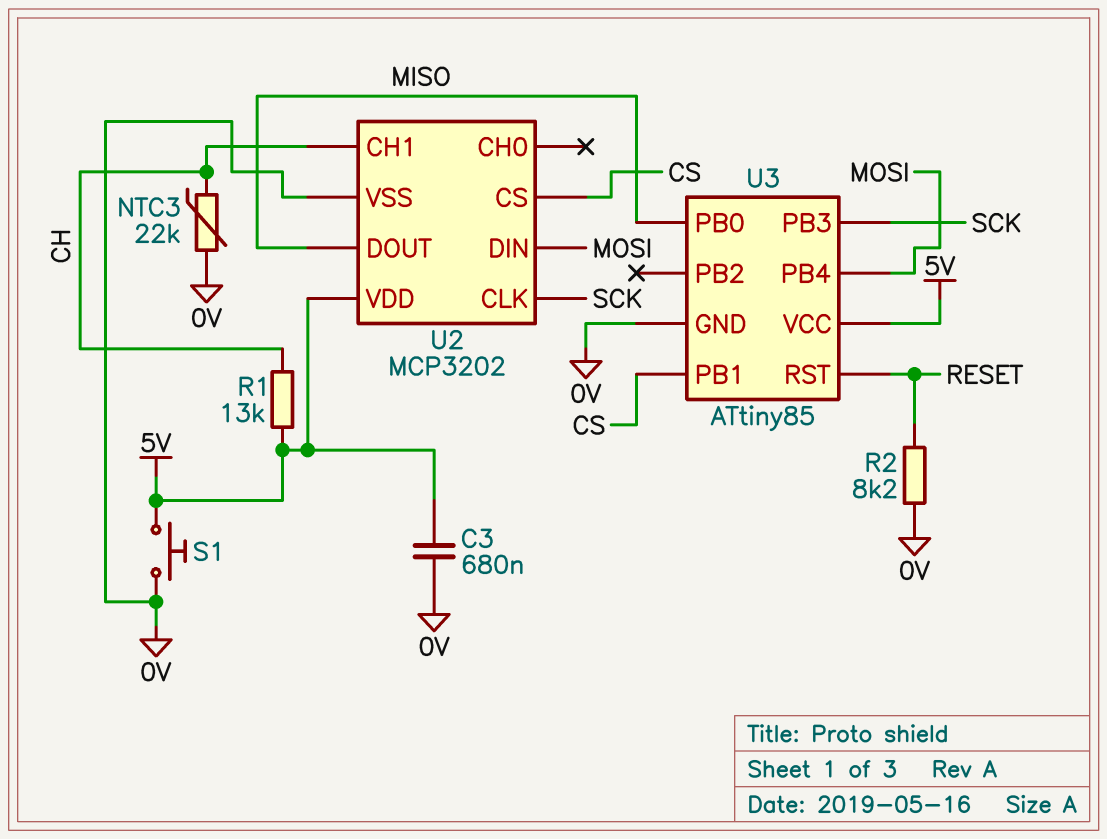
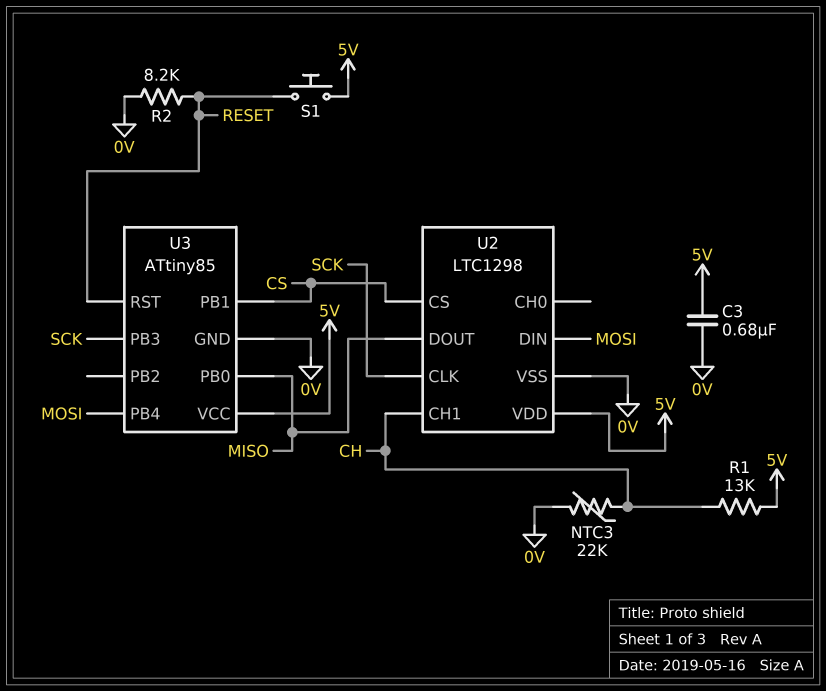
S1: button (0V, 5V) -> button (5V, RESET)
U2: MCP3202 -> LTC1298

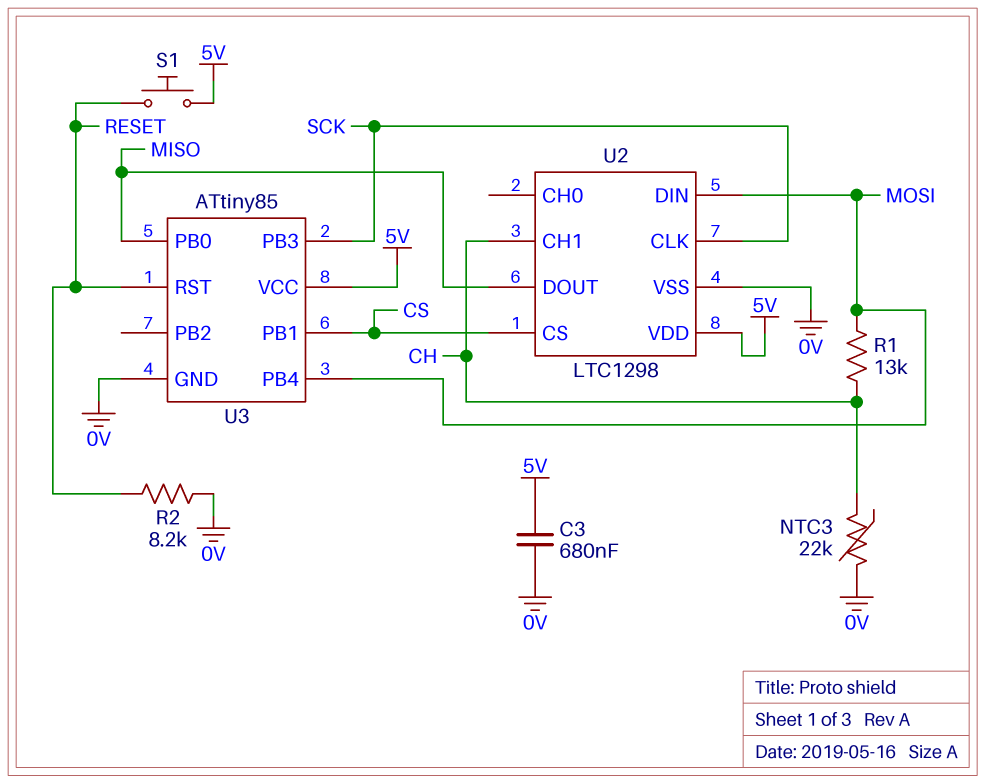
R1: 13k (5V, CH) -> 13k (CH, MOSI)

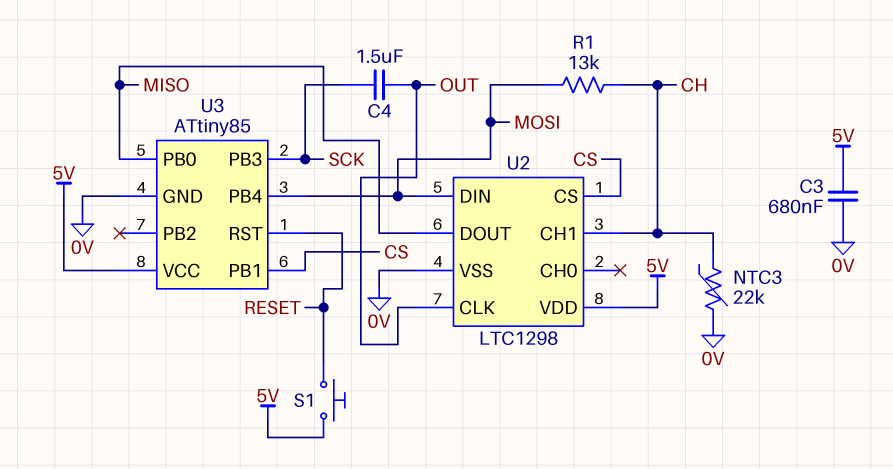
C4: none -> 1.5uF (OUT, SCK)
R2: 8.2k (0V, RESET) -> none
U2 pin CLK: SCK -> OUT

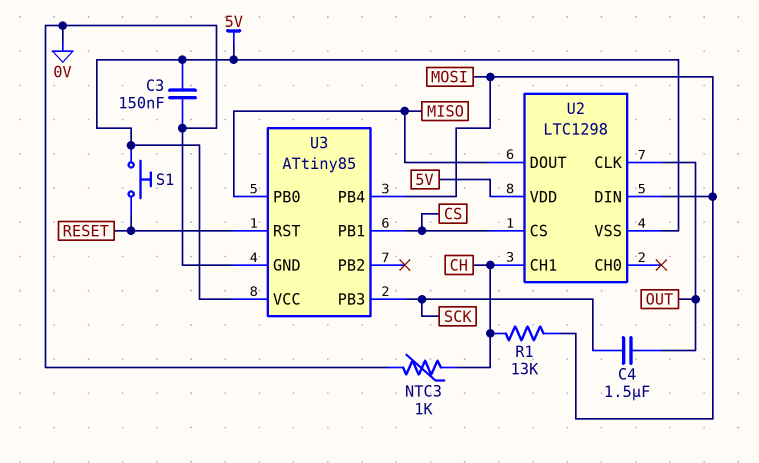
C3: 680nF (0V, 5V) -> 150nF (0V, 5V)
NTC3: 22k (0V, CH) -> 1k (0V, CH)
U2 pin VSS: 0V -> 5V

